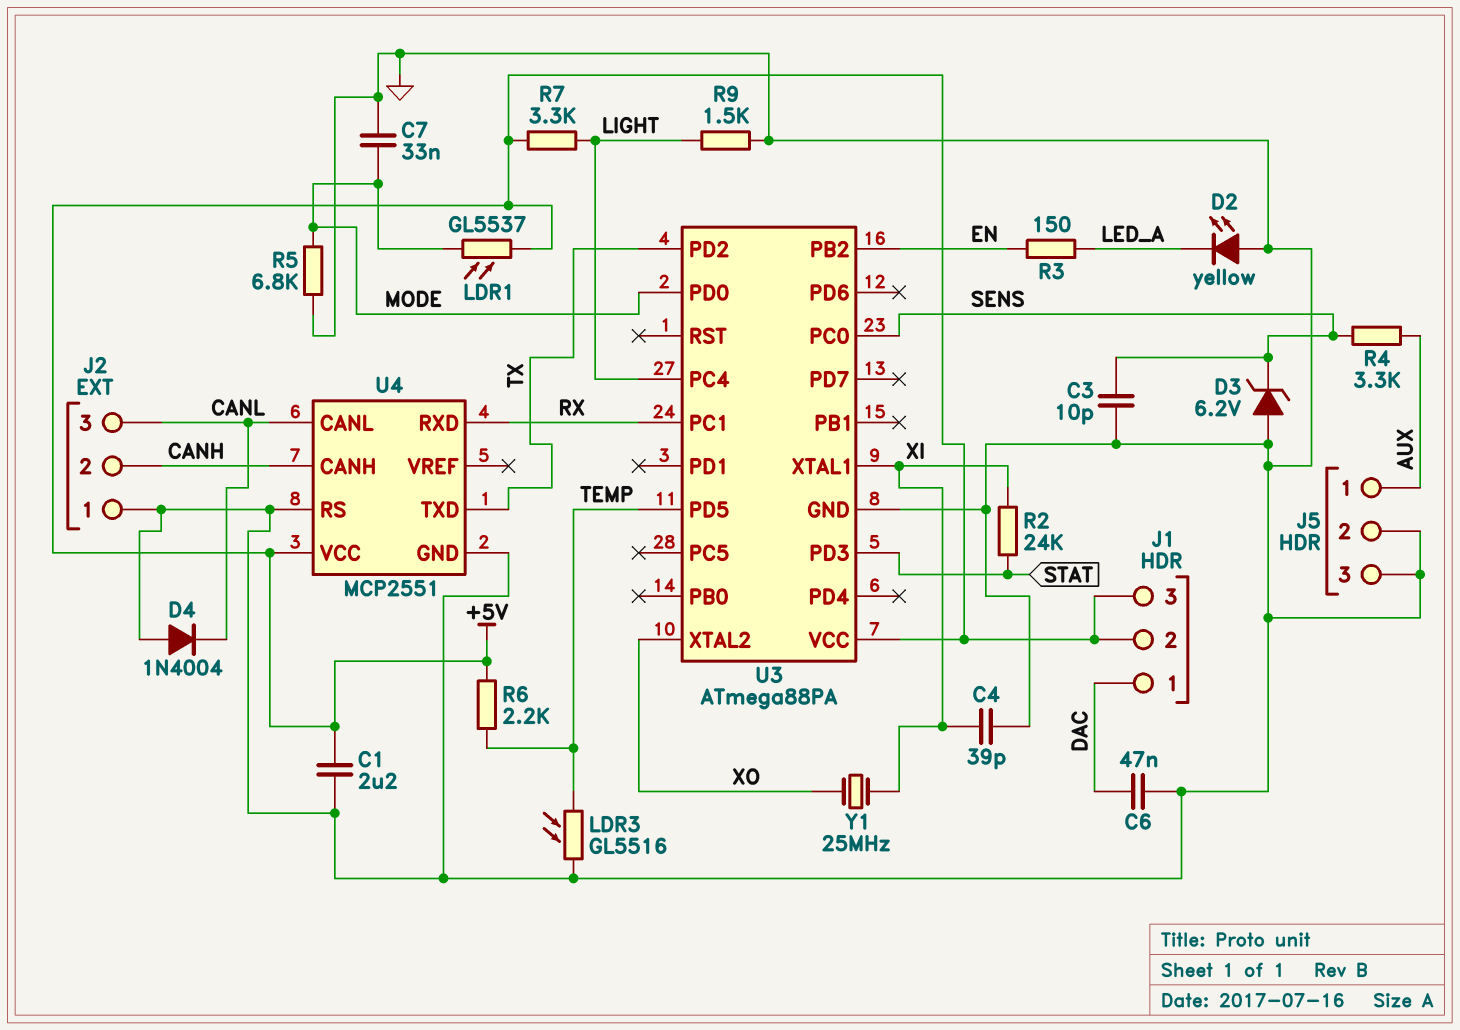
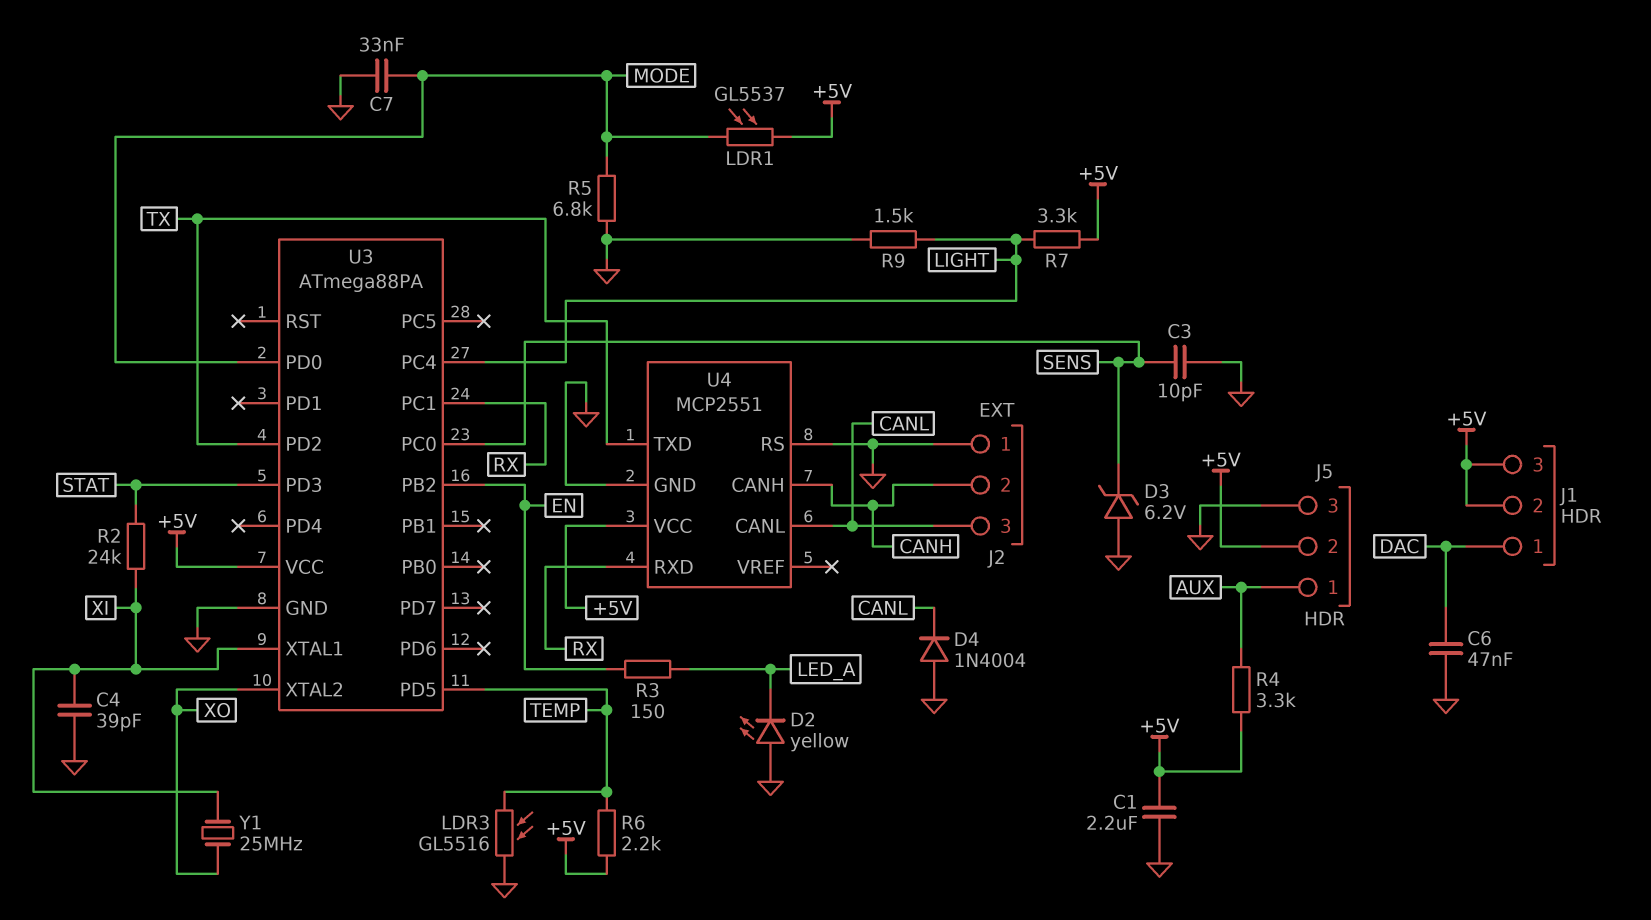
J5 pin 2: GND -> +5V
R4: 3.3k (AUX, SENS) -> 3.3k (+5V, AUX)

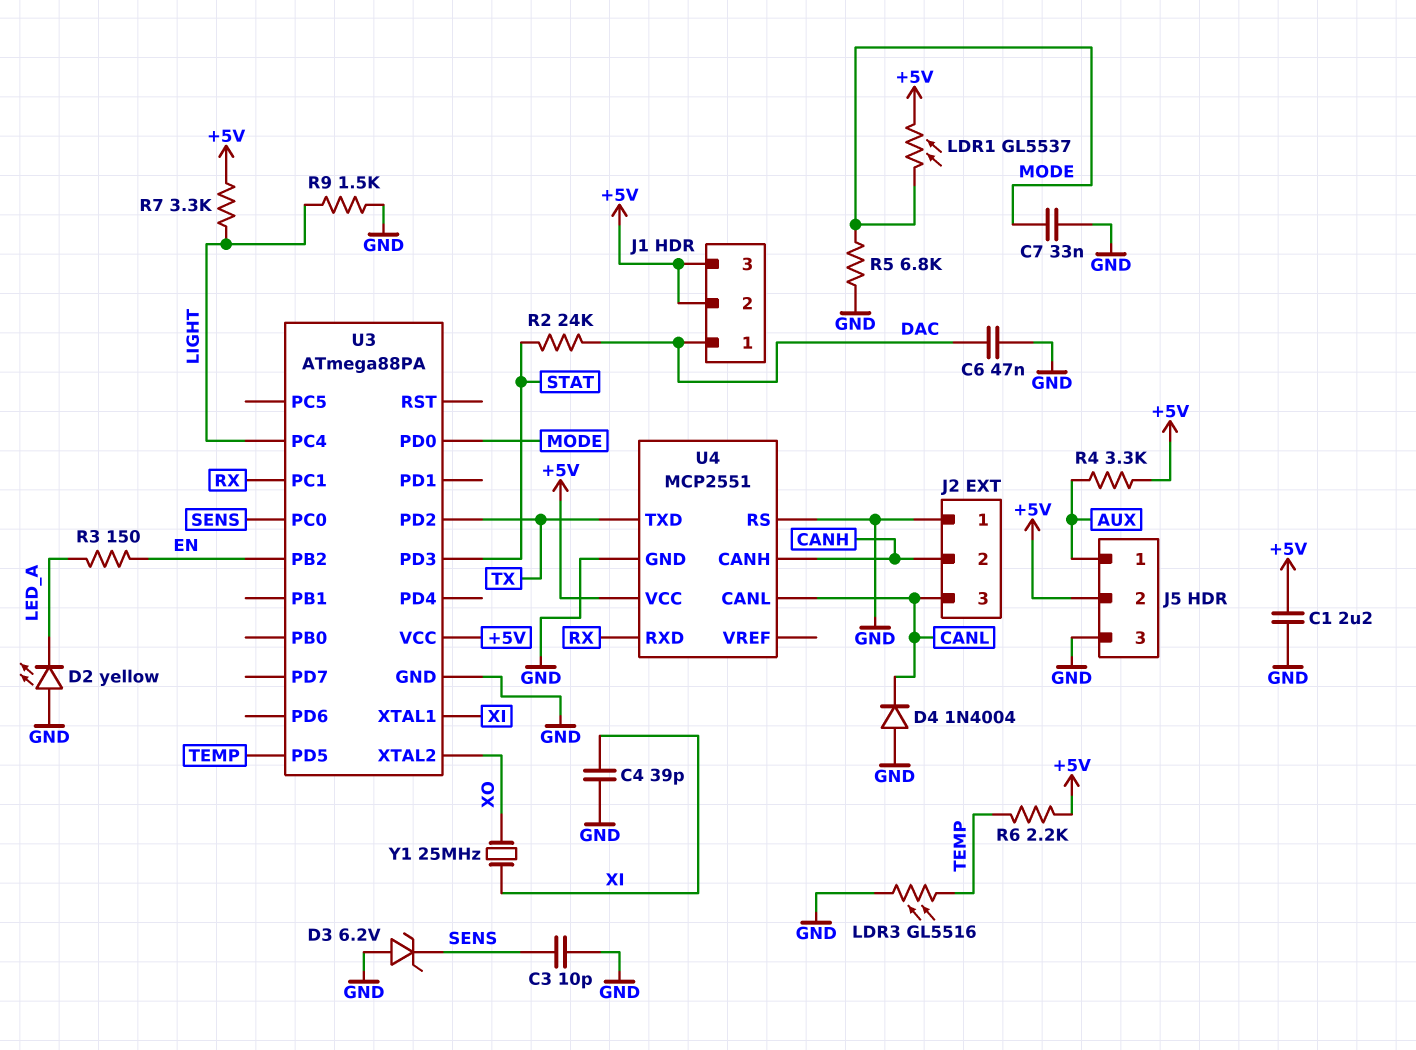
R2: 24k (STAT, XI) -> 24k (DAC, STAT)

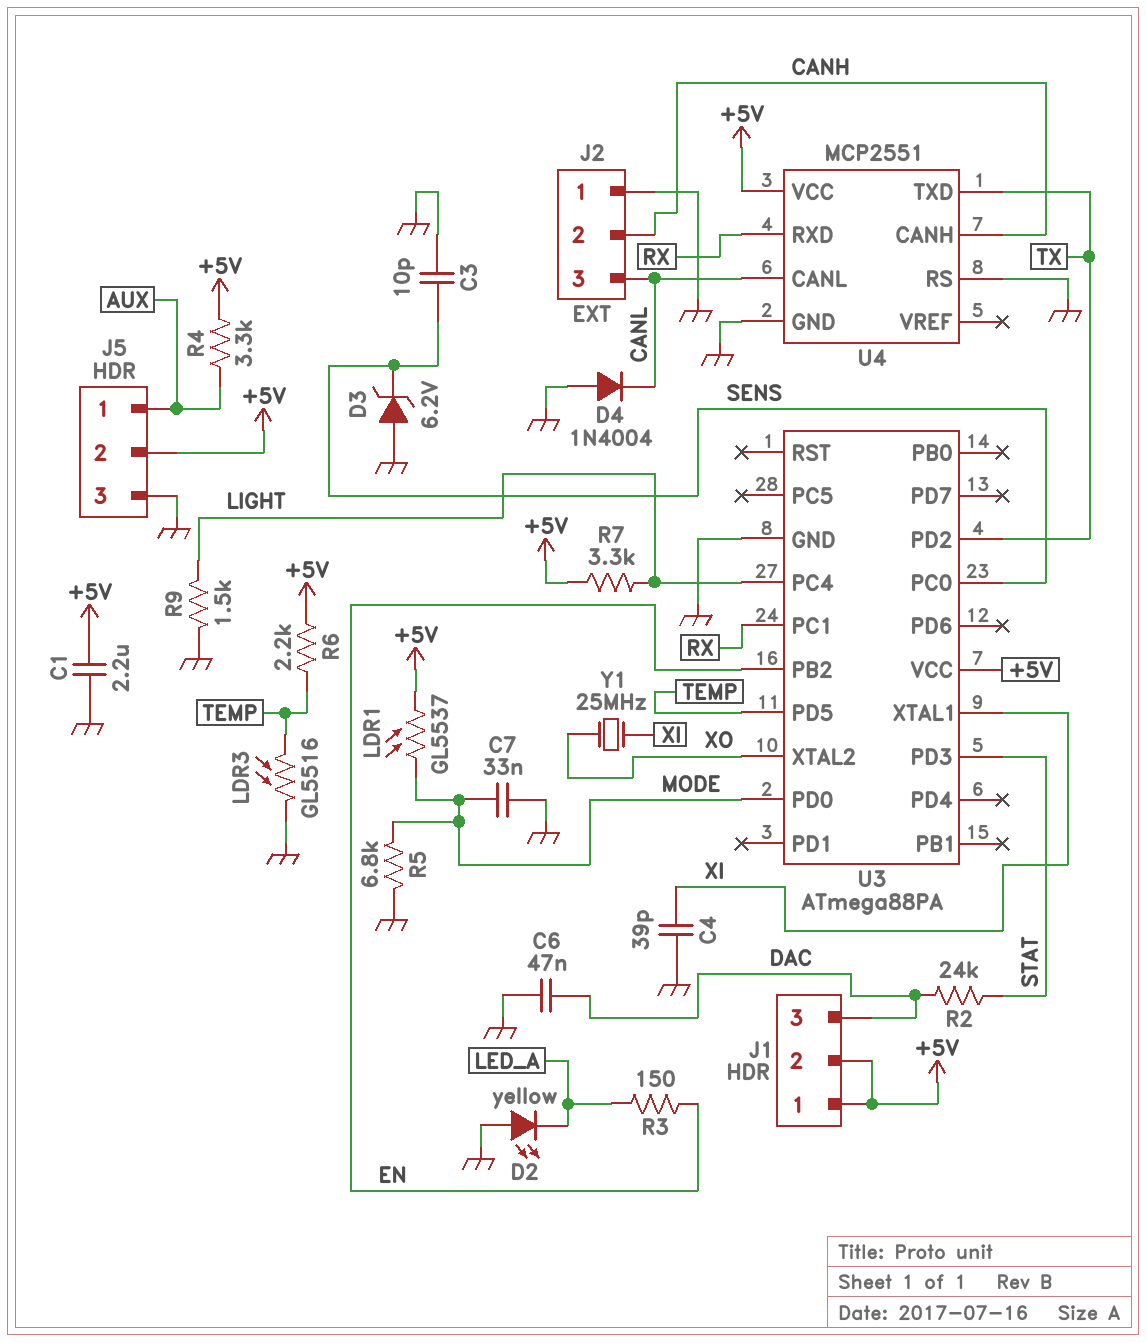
J1 pin 1: DAC -> +5V
J1 pin 3: +5V -> DAC

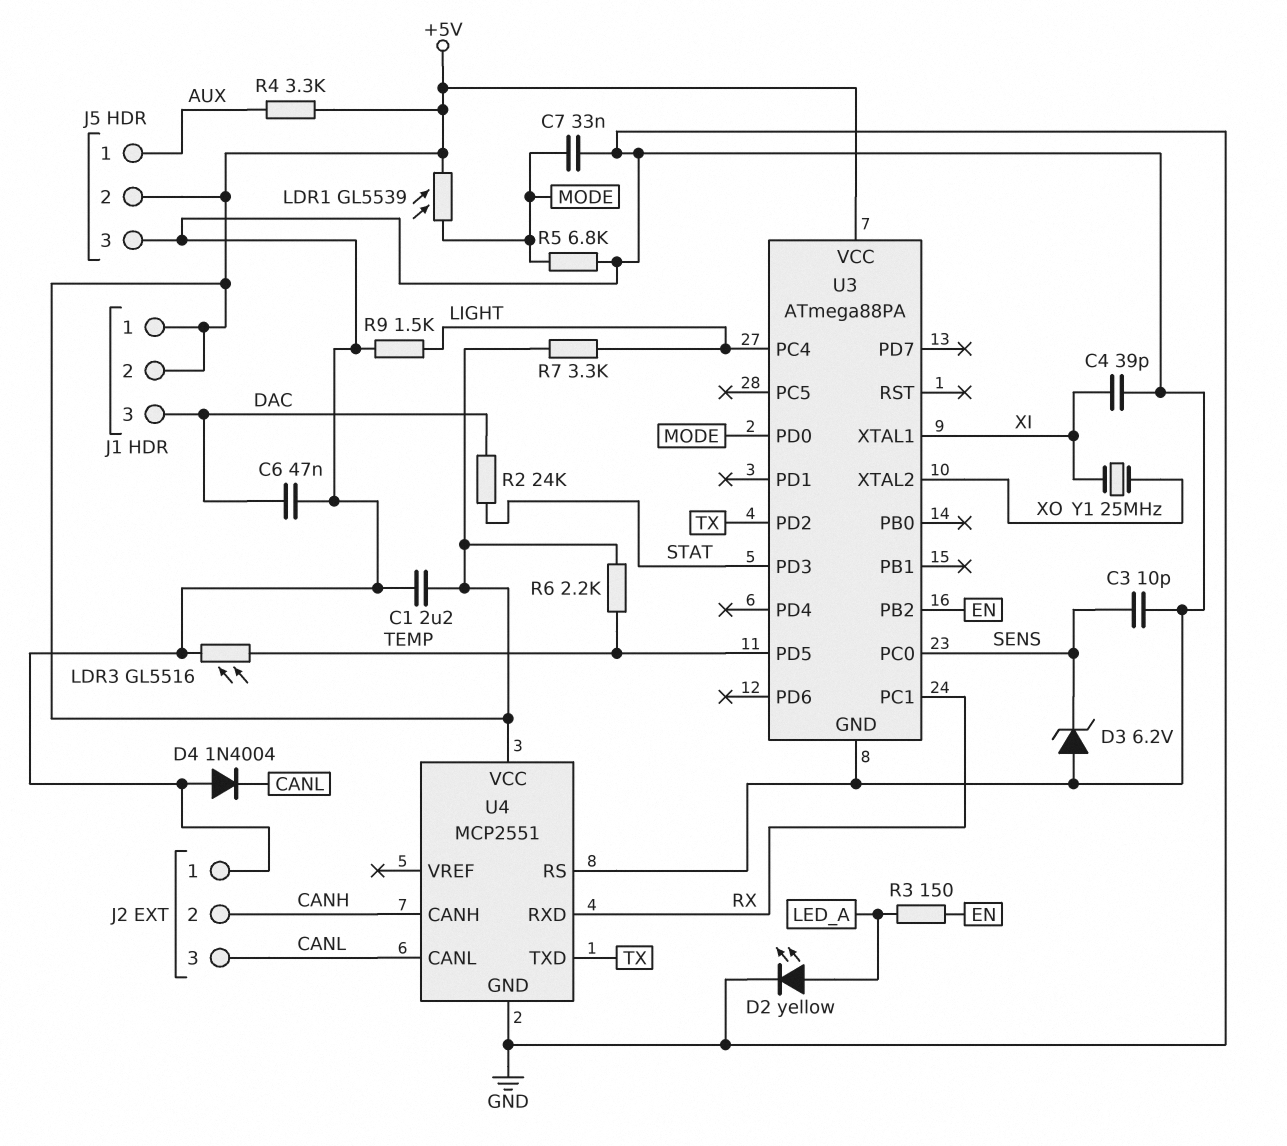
D2: LED yellow (A GND, K LED_A) -> LED yellow (A LED_A, K GND)
LDR1: GL5537 (+5V, MODE) -> GL5539 (+5V, MODE)

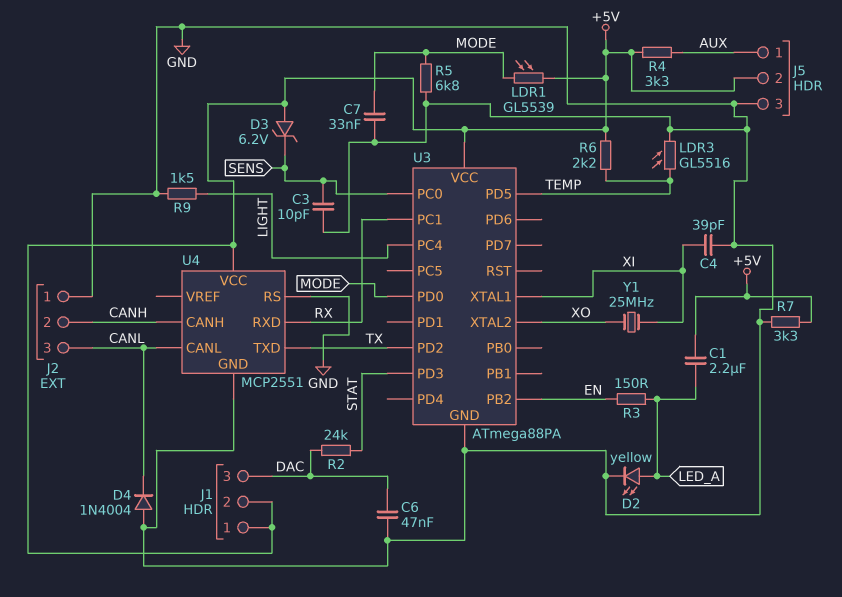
C1: 2.2uF (+5V, GND) -> 2.2uF (+5V, LED_A)
D3: zener 6.2V (A GND, K SENS) -> zener 6.2V (A +5V, K SENS)
R7: 3.3k (+5V, LIGHT) -> 3.3k (+5V, GND)

